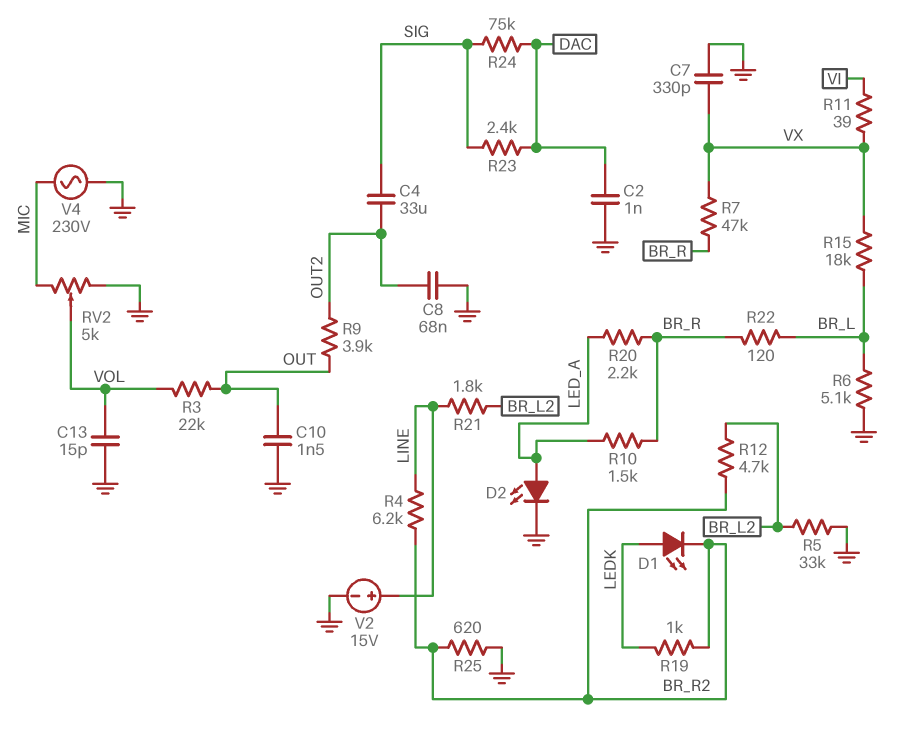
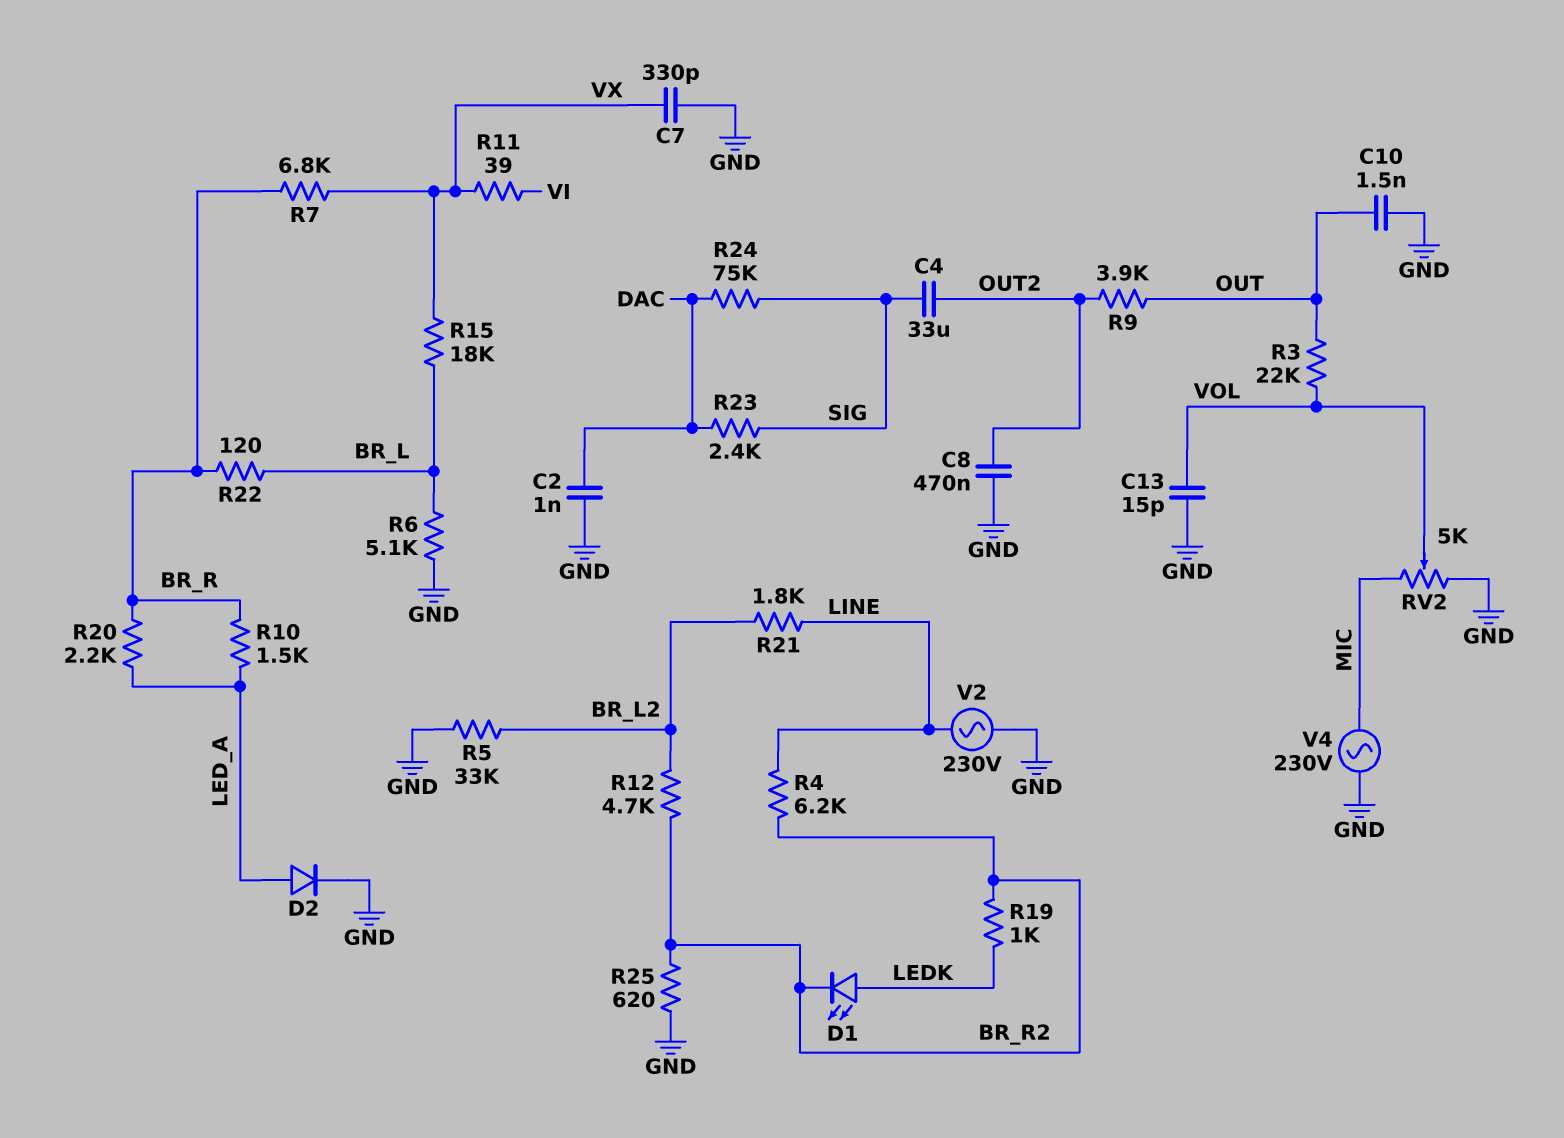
C8: 68nF (GND, OUT2) -> 470nF (GND, OUT2)
D2: LED (A LED_A, K GND) -> diode (A LED_A, K GND)
R7: 47k (BR_R, VX) -> 6.8k (BR_R, VX)
V2: 15V (plus LINE, minus GND) -> AC 230V (GND, LINE)

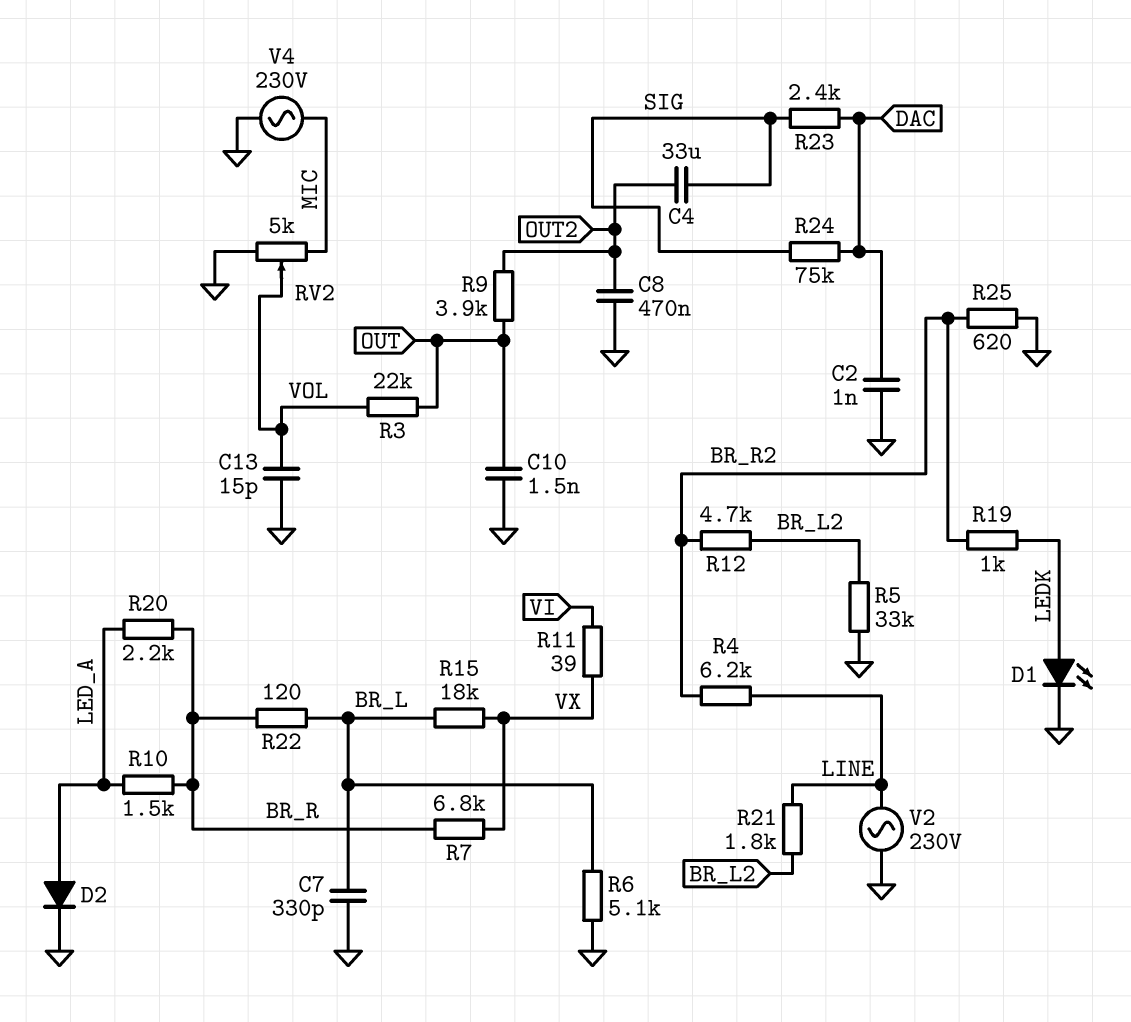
C7: 330pF (GND, VX) -> 330pF (BR_L, GND)
D1: LED (A LEDK, K BR_R2) -> LED (A LEDK, K GND)

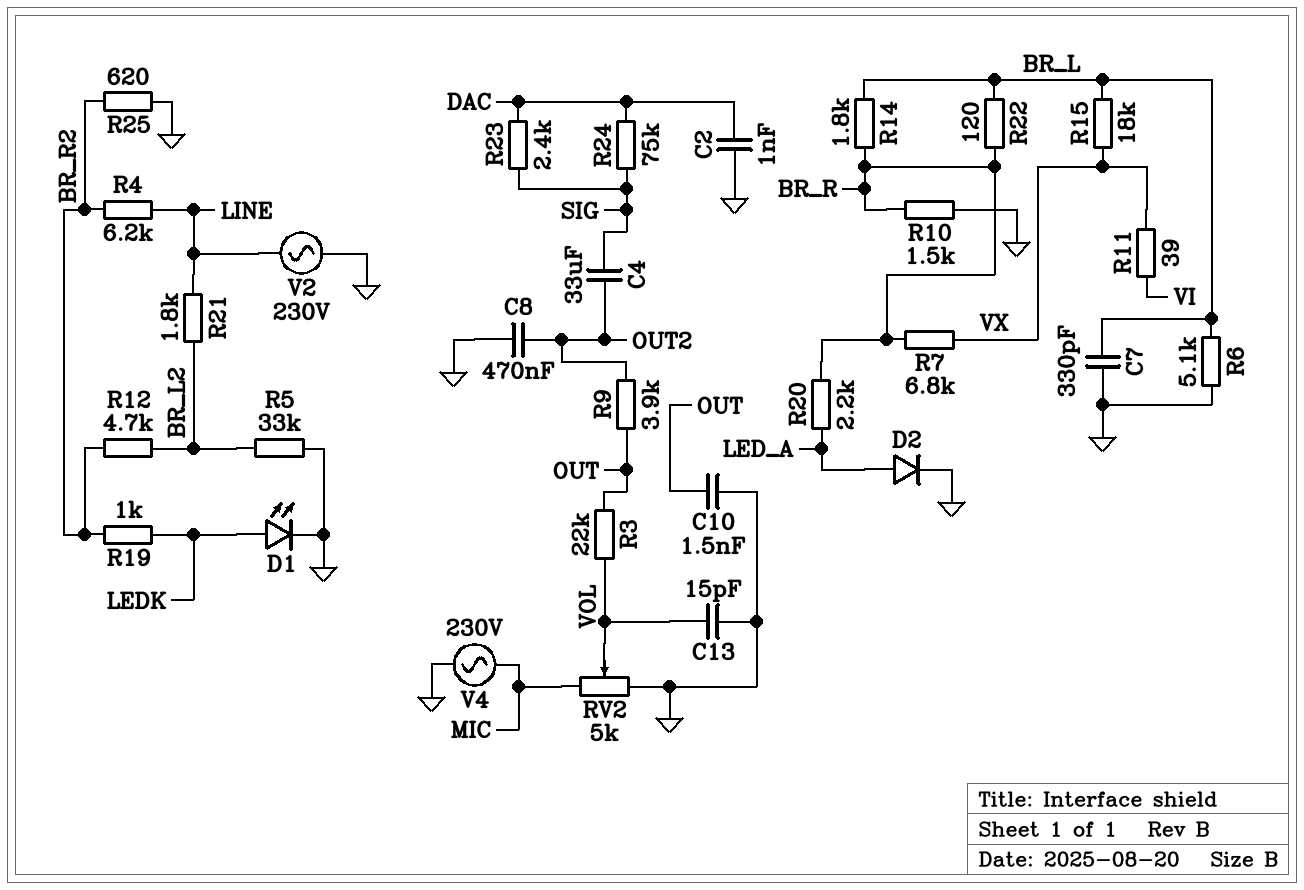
R10: 1.5k (BR_R, LED_A) -> 1.5k (BR_R, GND)
R14: none -> 1.8k (BR_L, BR_R)

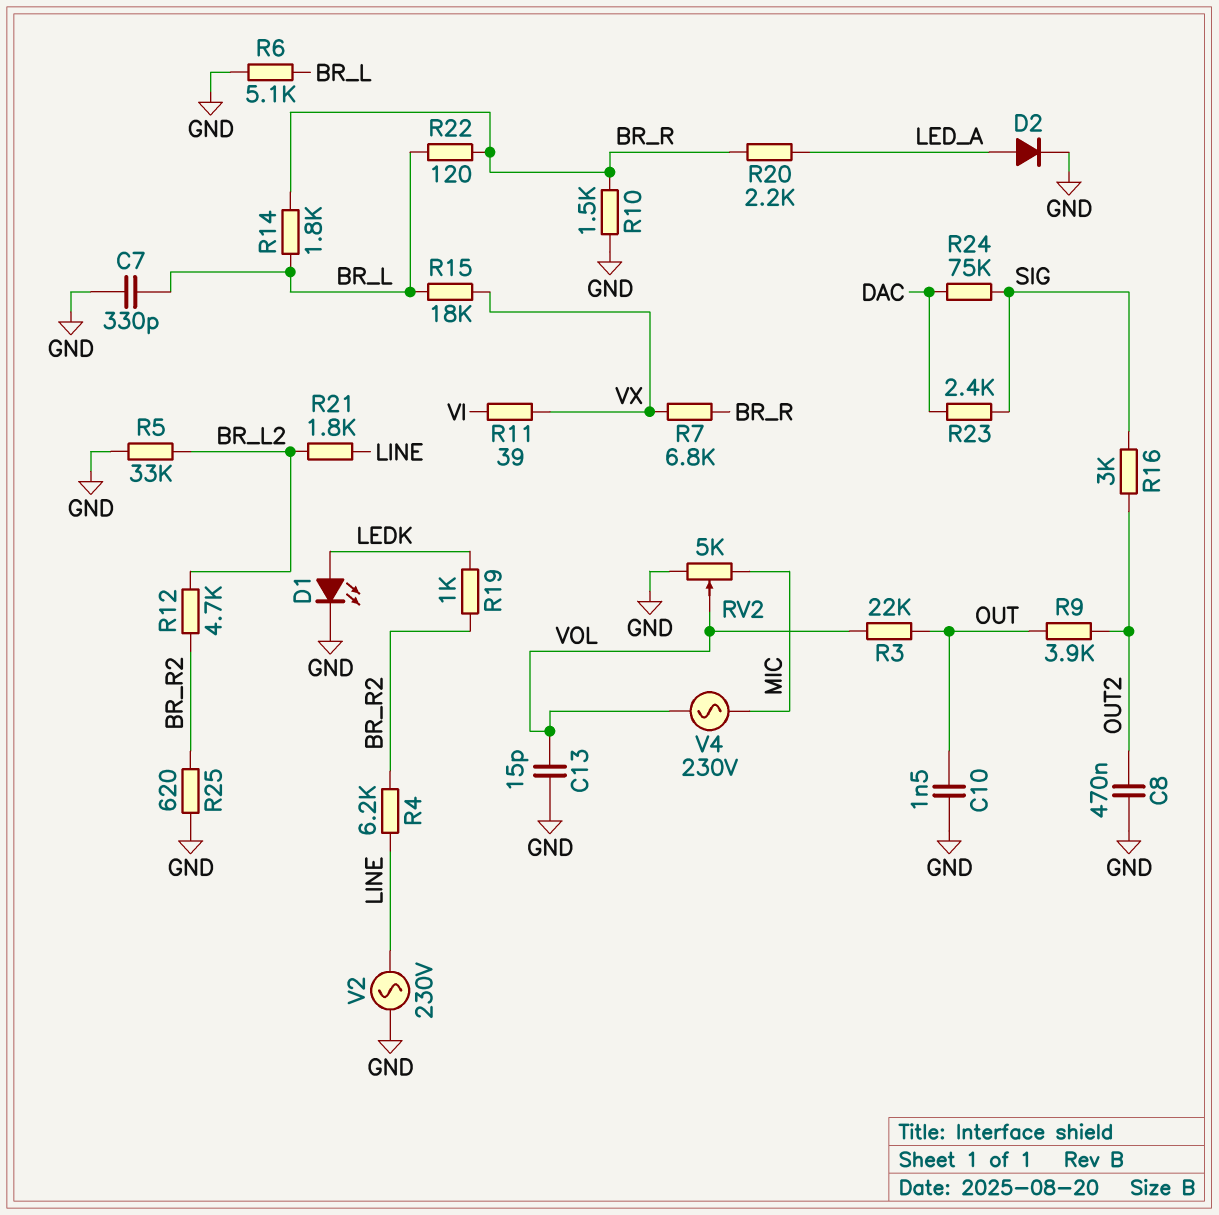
C2: 1nF (DAC, GND) -> none
C4: 33uF (OUT2, SIG) -> none
R16: none -> 3k (OUT2, SIG)
V4: AC 230V (GND, MIC) -> AC 230V (MIC, VOL)

